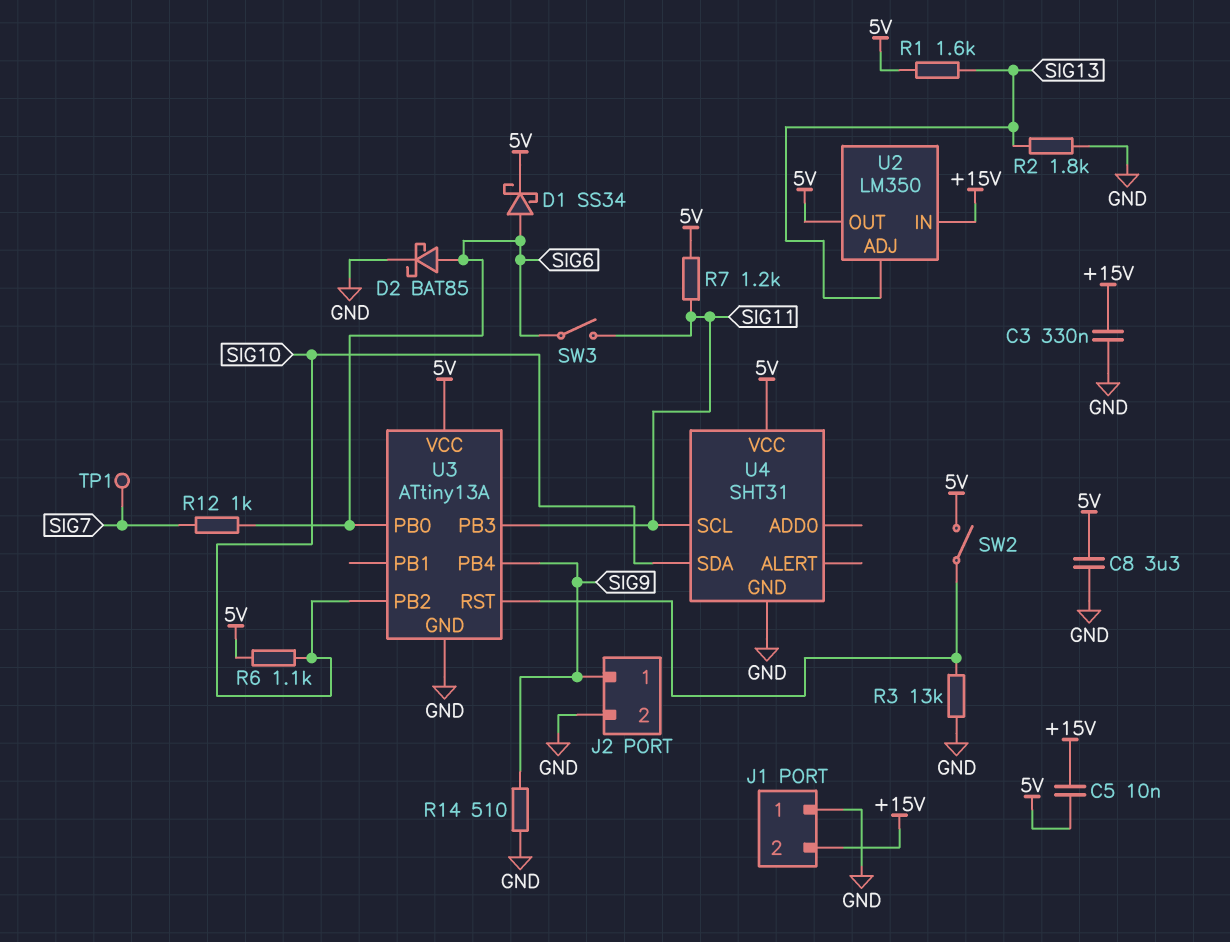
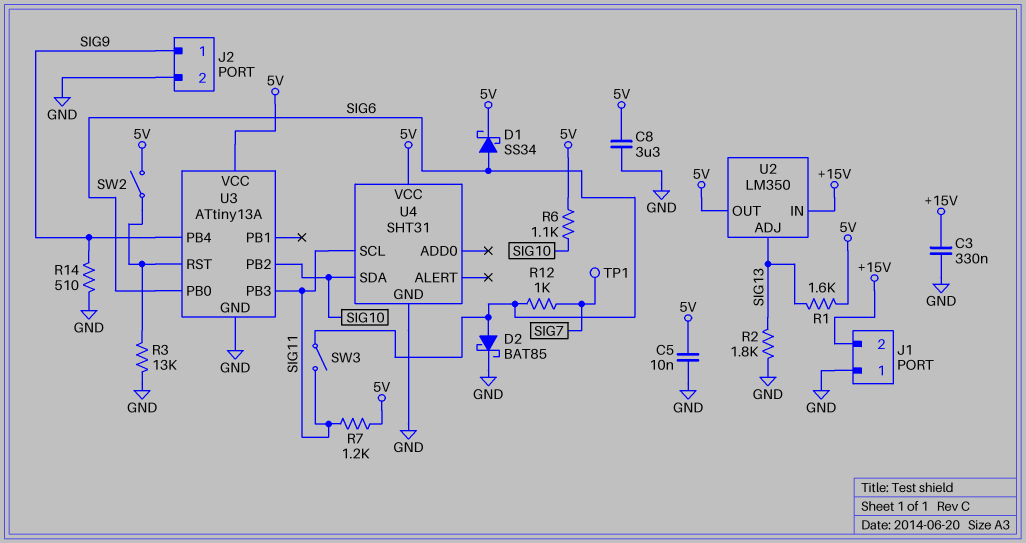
C5: 10nF (+15V, 5V) -> 10nF (5V, GND)

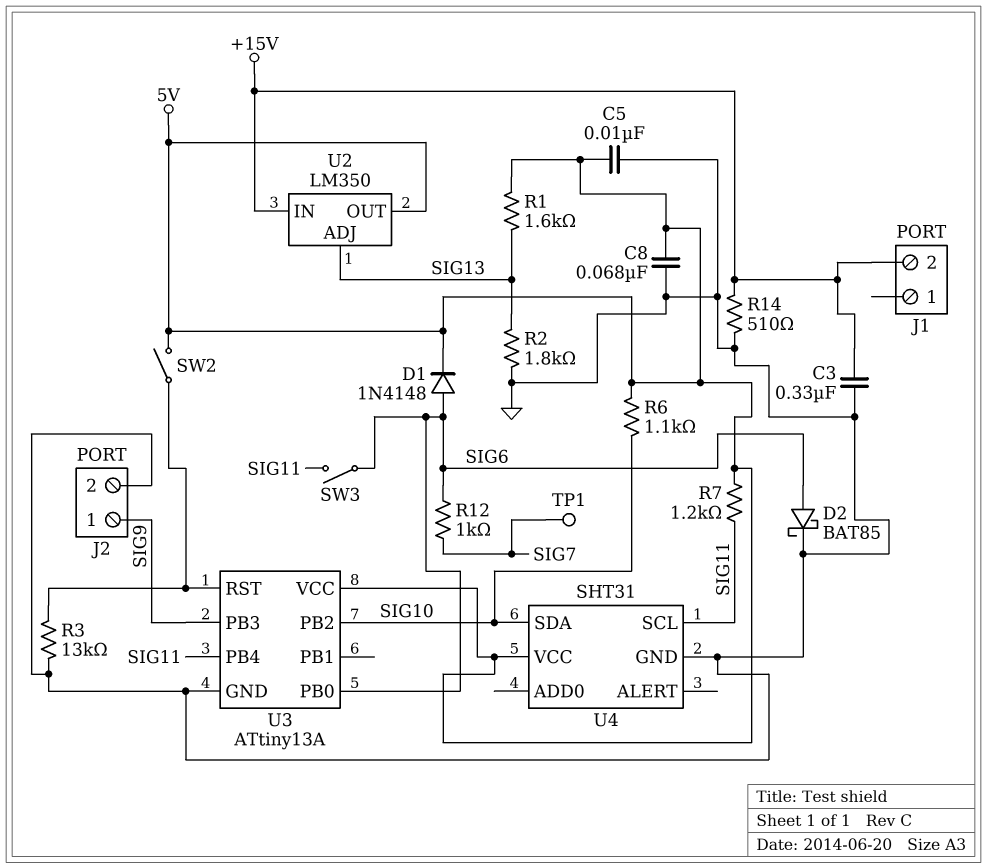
C8: 3.3uF (5V, GND) -> 68nF (5V, GND)
D1: schottky SS34 (A SIG6, K 5V) -> diode 1N4148 (A SIG6, K 5V)
J1 pin 1: GND -> none
R14: 510 (GND, SIG9) -> 510 (+15V, GND)
U3 pin PB3: SIG11 -> SIG9
U3 pin PB4: SIG9 -> SIG11

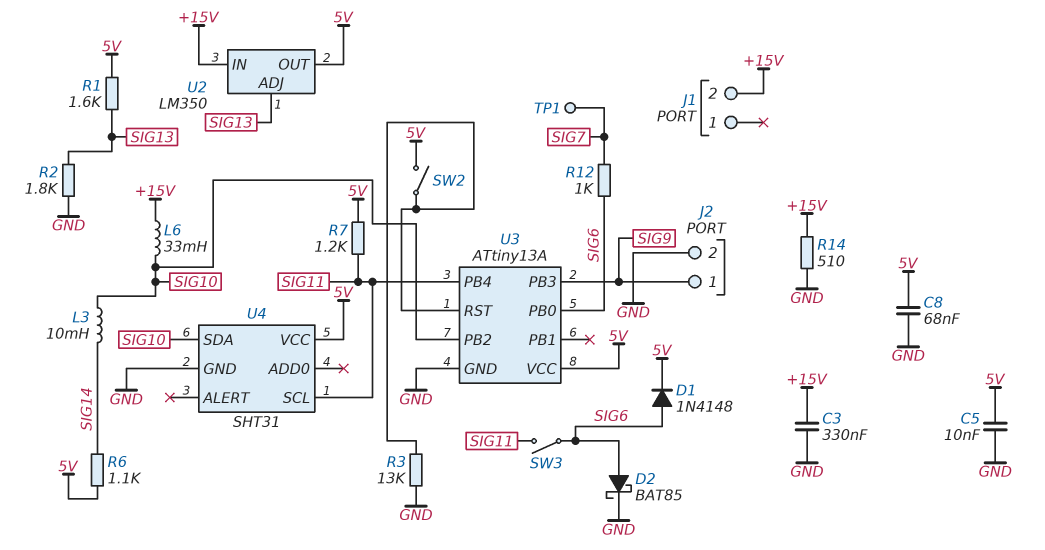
L3: none -> 10mH (SIG10, SIG14)
L6: none -> 33mH (+15V, SIG10)
R6: 1.1k (5V, SIG10) -> 1.1k (5V, SIG14)

